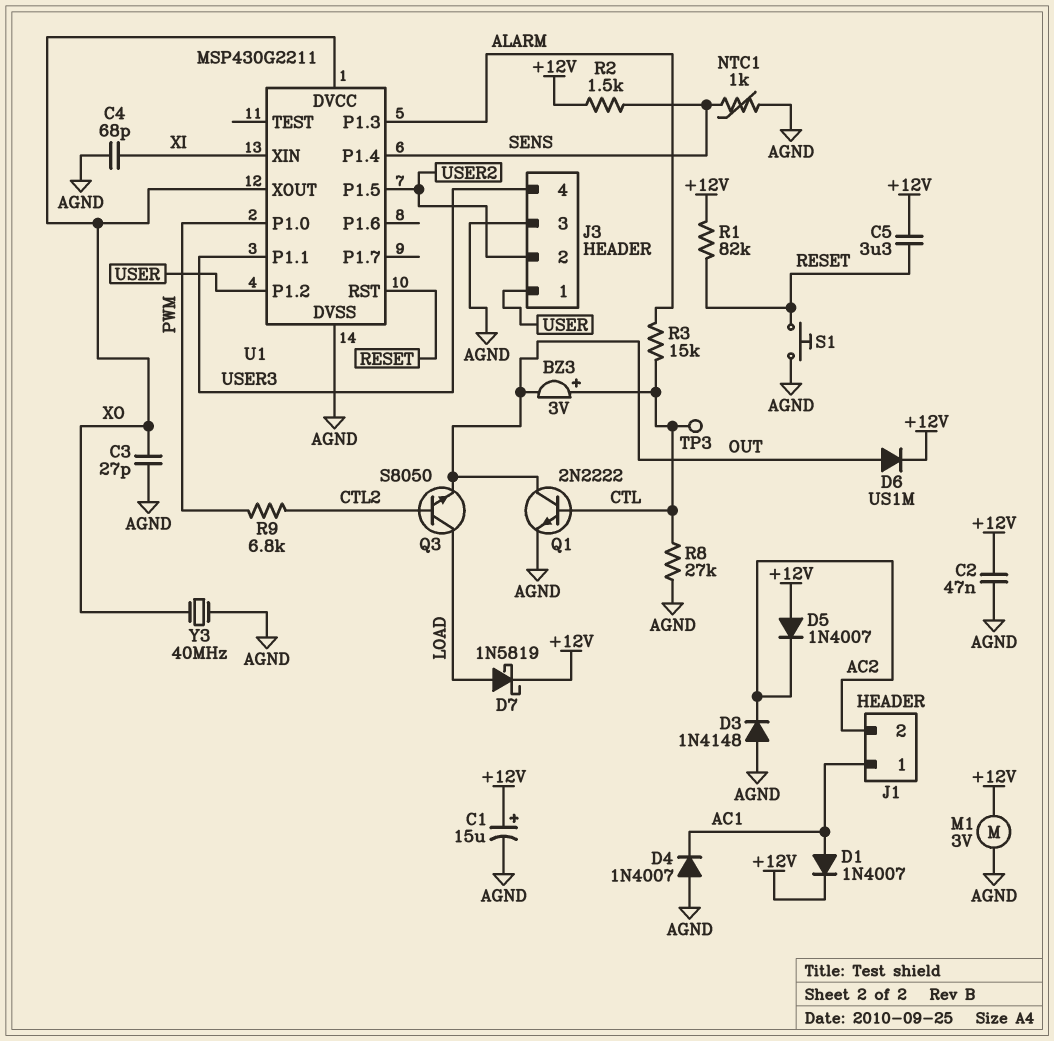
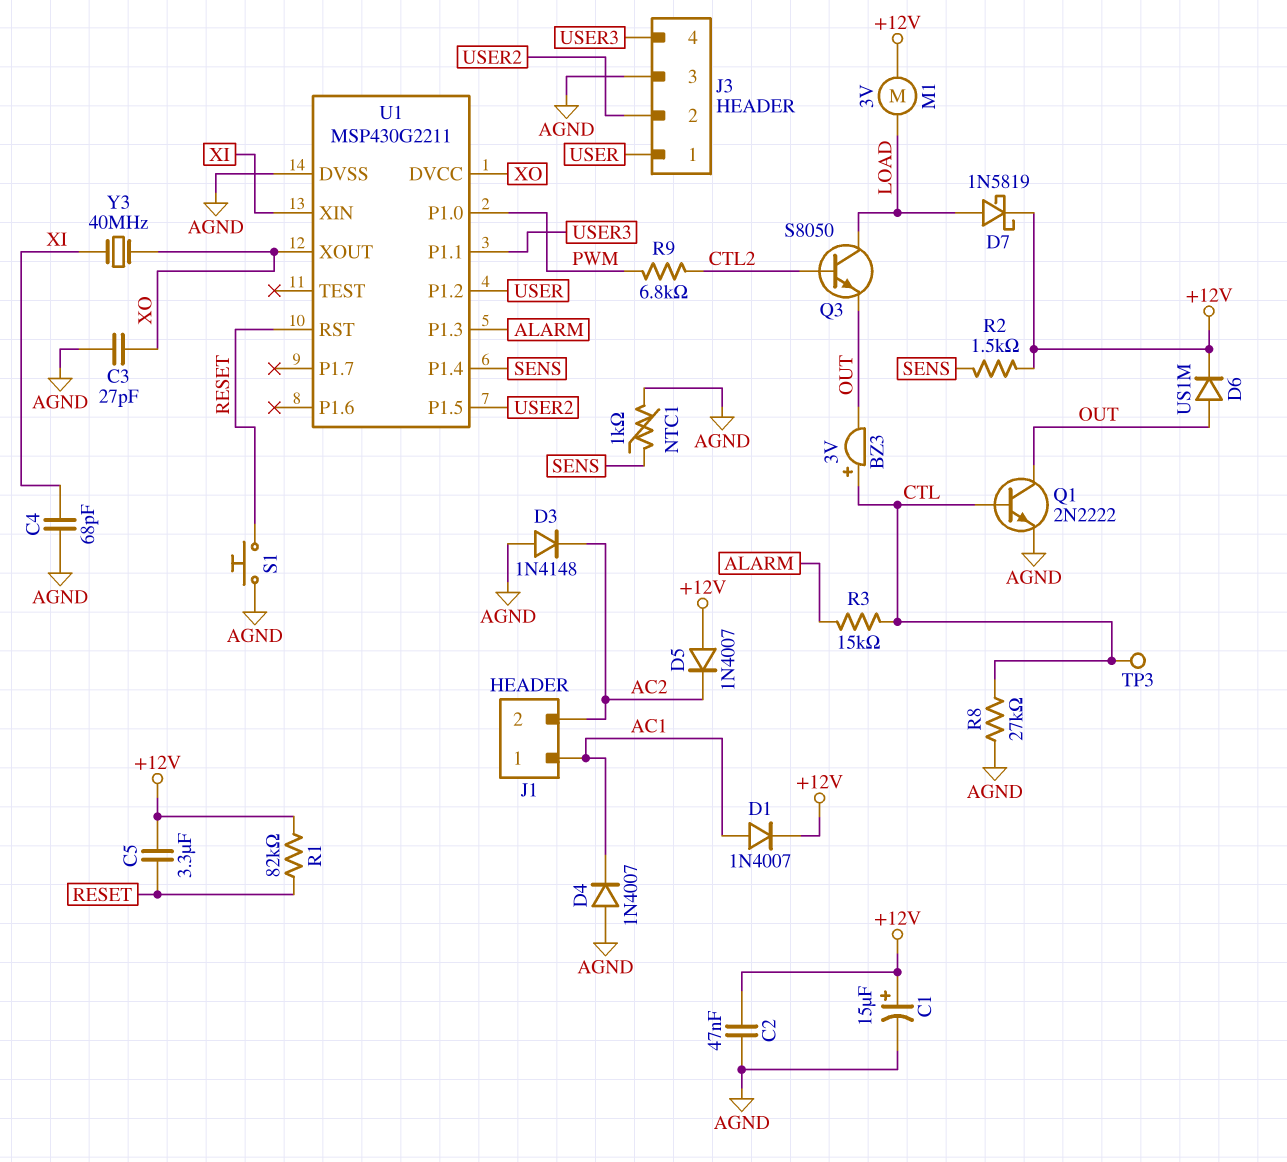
M1: motor 3V (+12V, AGND) -> motor 3V (+12V, LOAD)
Y3: 40MHz (AGND, XO) -> 40MHz (XI, XO)

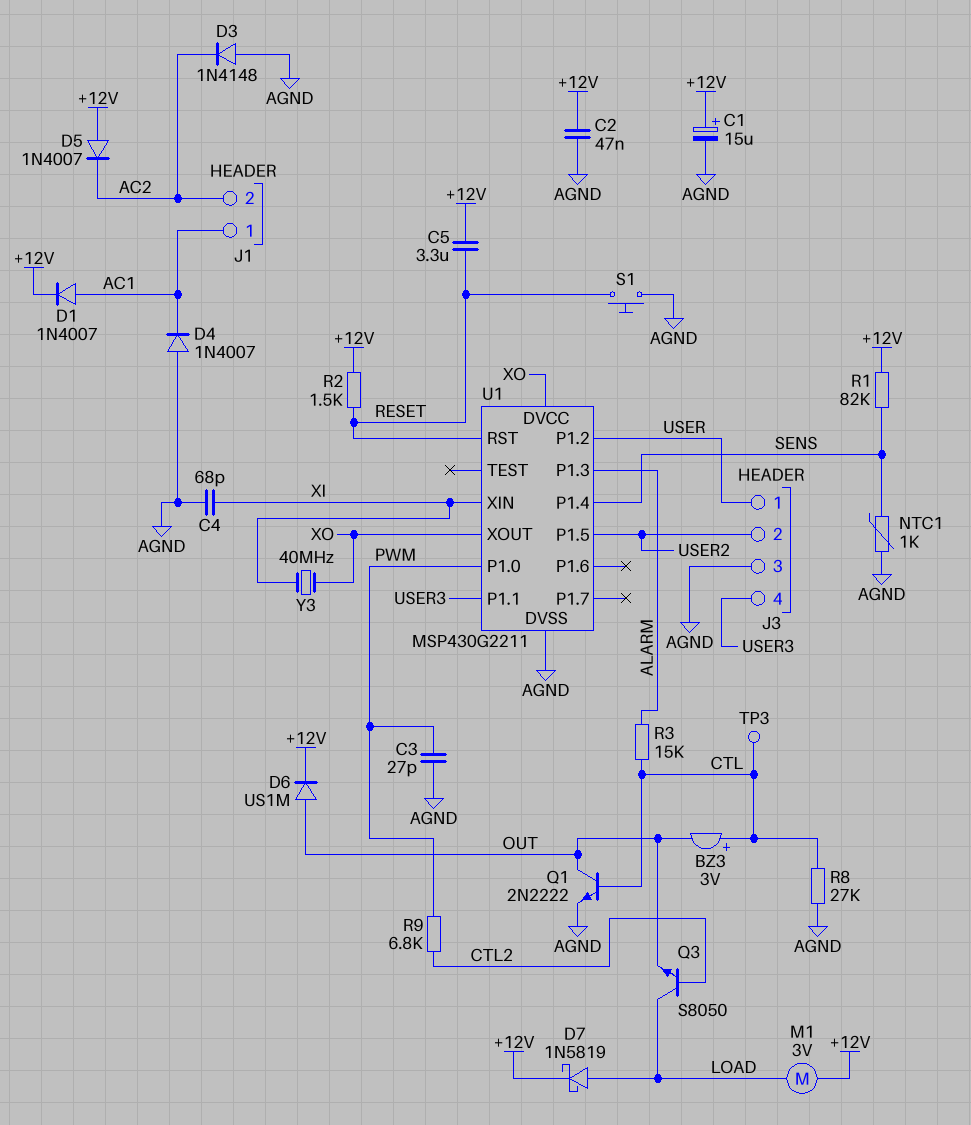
C3: 27pF (AGND, XO) -> 27pF (AGND, PWM)
R1: 82k (+12V, RESET) -> 82k (+12V, SENS)
R2: 1.5k (+12V, SENS) -> 1.5k (+12V, RESET)

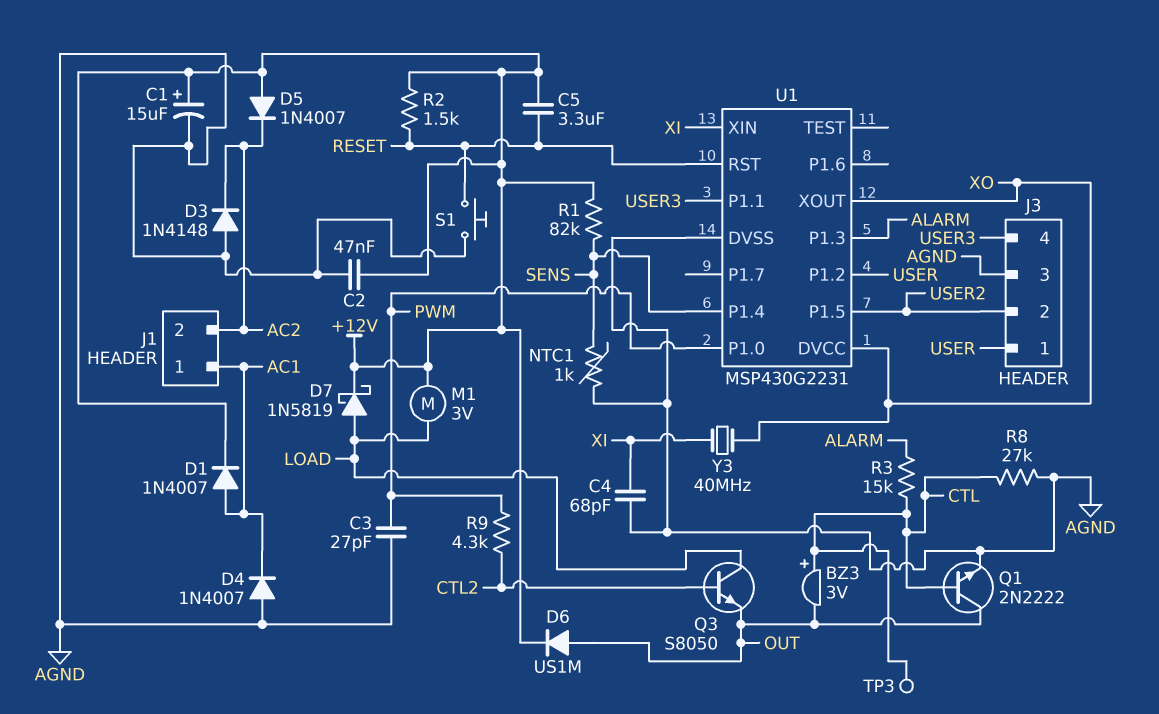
R9: 6.8k (CTL2, PWM) -> 4.3k (CTL2, PWM)
U1: MSP430G2211 -> MSP430G2231

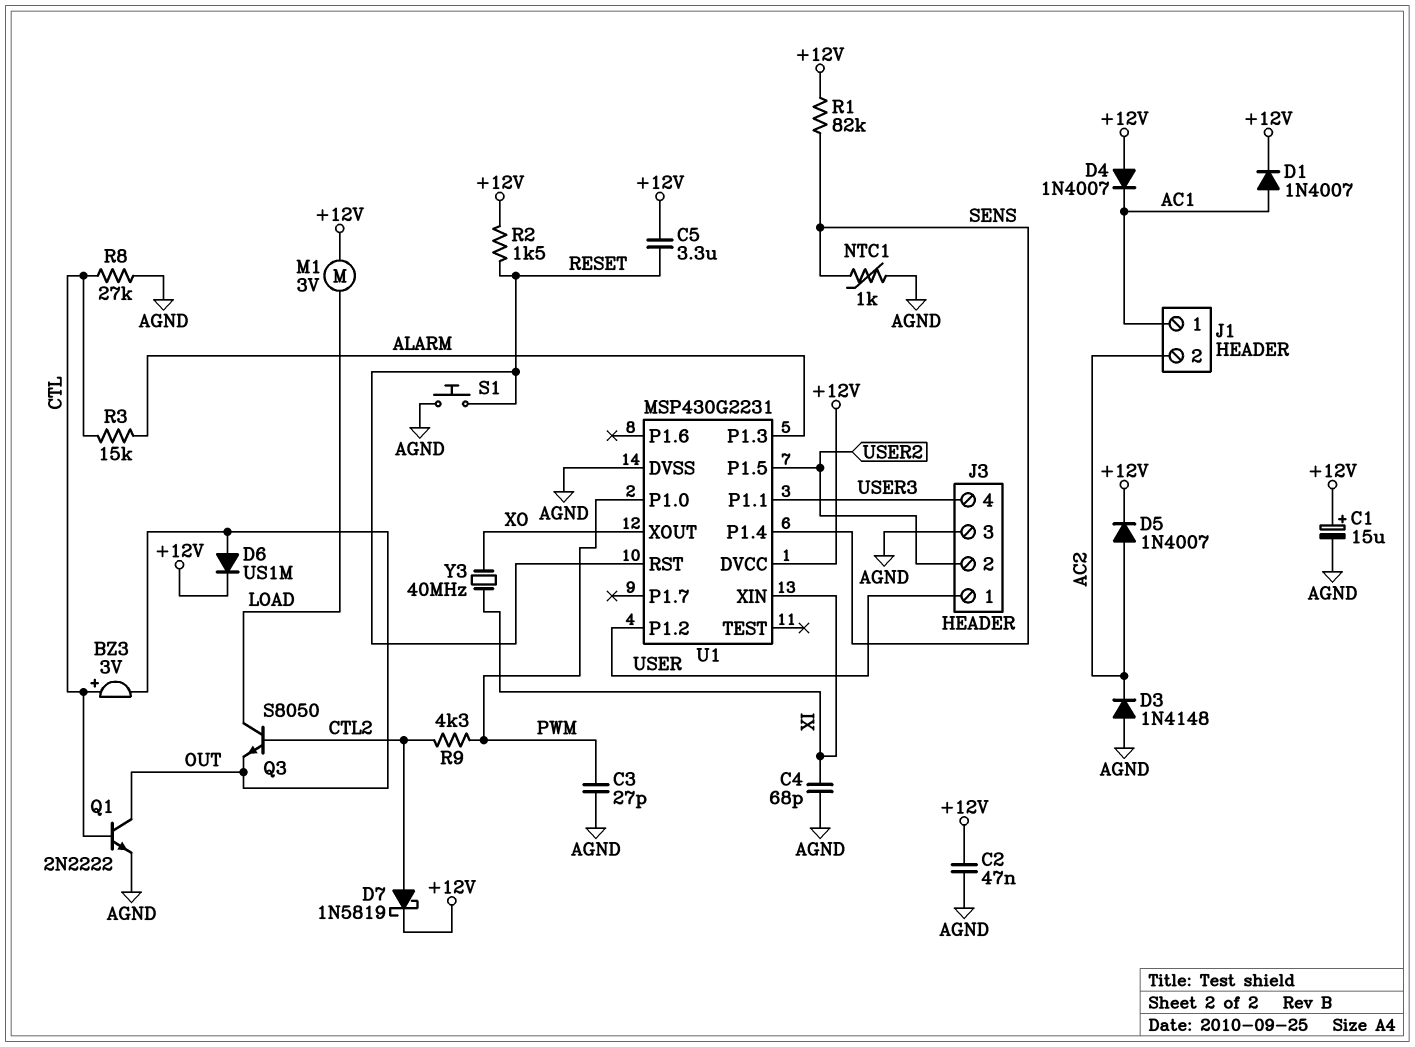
D4: diode 1N4007 (A AGND, K AC1) -> diode 1N4007 (A +12V, K AC1)
D5: diode 1N4007 (A +12V, K AC2) -> diode 1N4007 (A AC2, K +12V)
D7: schottky 1N5819 (A LOAD, K +12V) -> schottky 1N5819 (A CTL2, K +12V)
TP3: test point (CTL) -> none
U1 pin DVCC: XO -> +12V

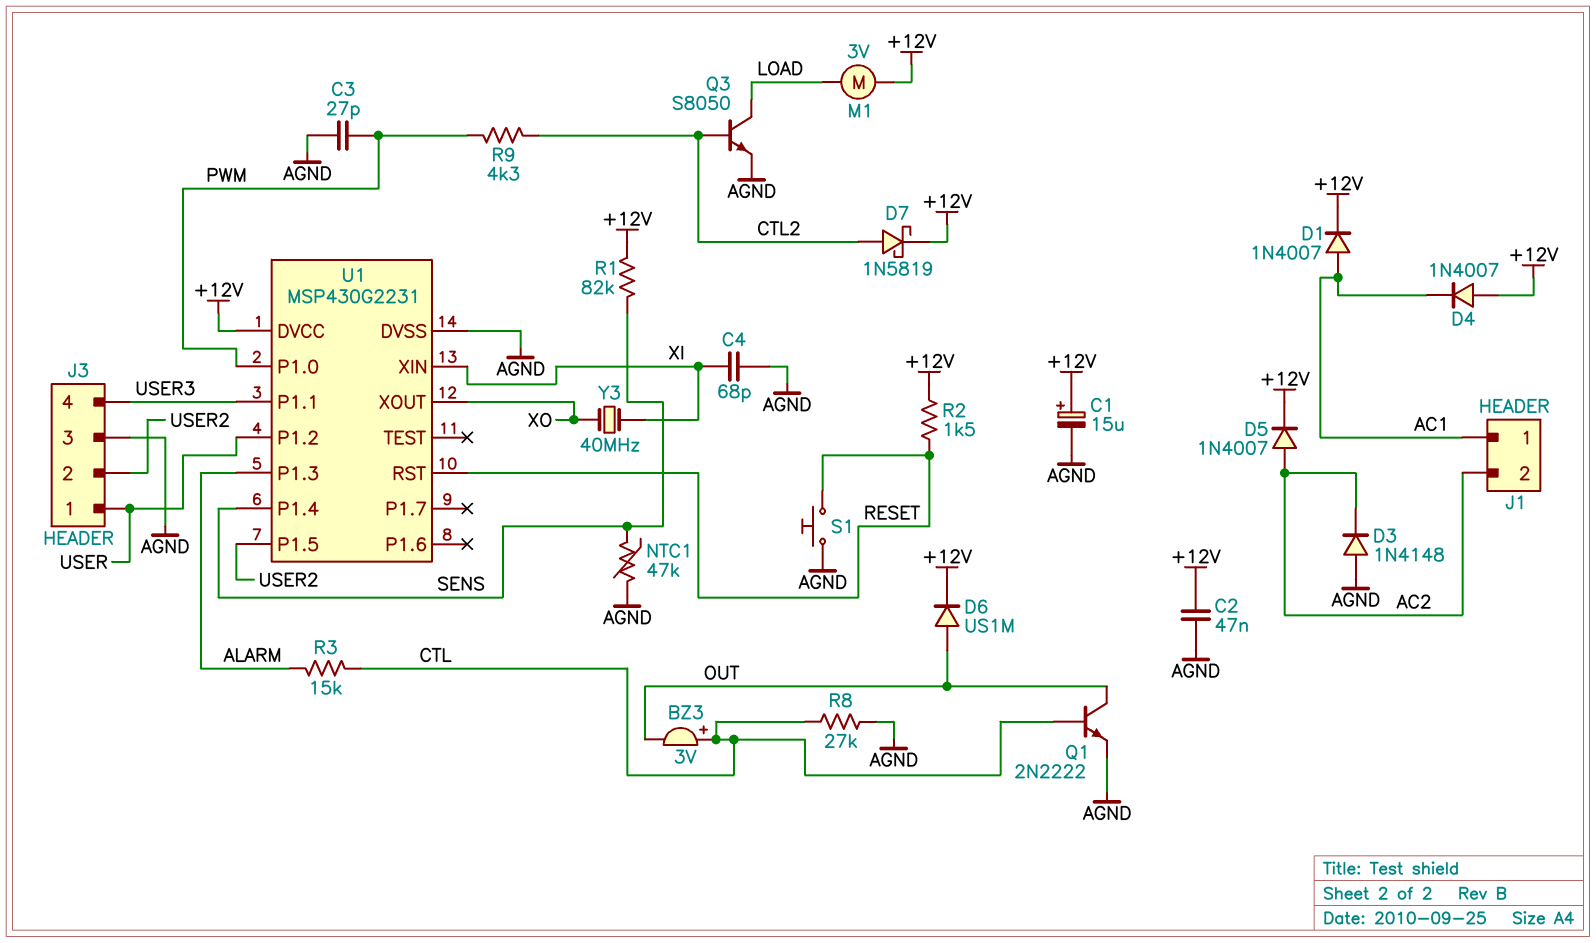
C5: 3.3uF (+12V, RESET) -> none
NTC1: 1k (AGND, SENS) -> 47k (AGND, SENS)
Q3: NPN S8050 (B CTL2, C LOAD, E OUT) -> NPN S8050 (B CTL2, C LOAD, E AGND)

